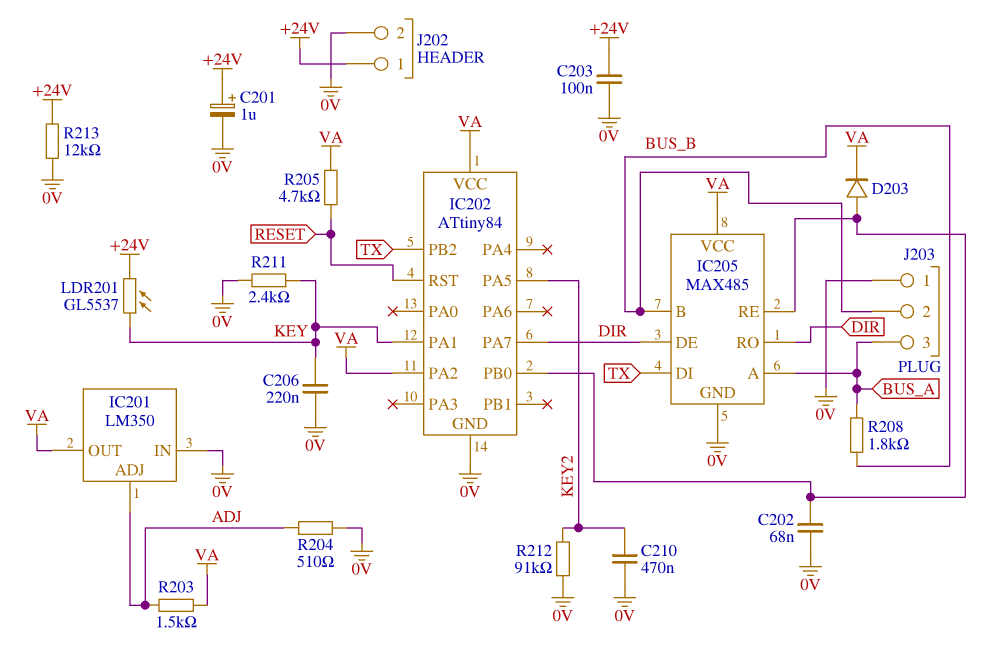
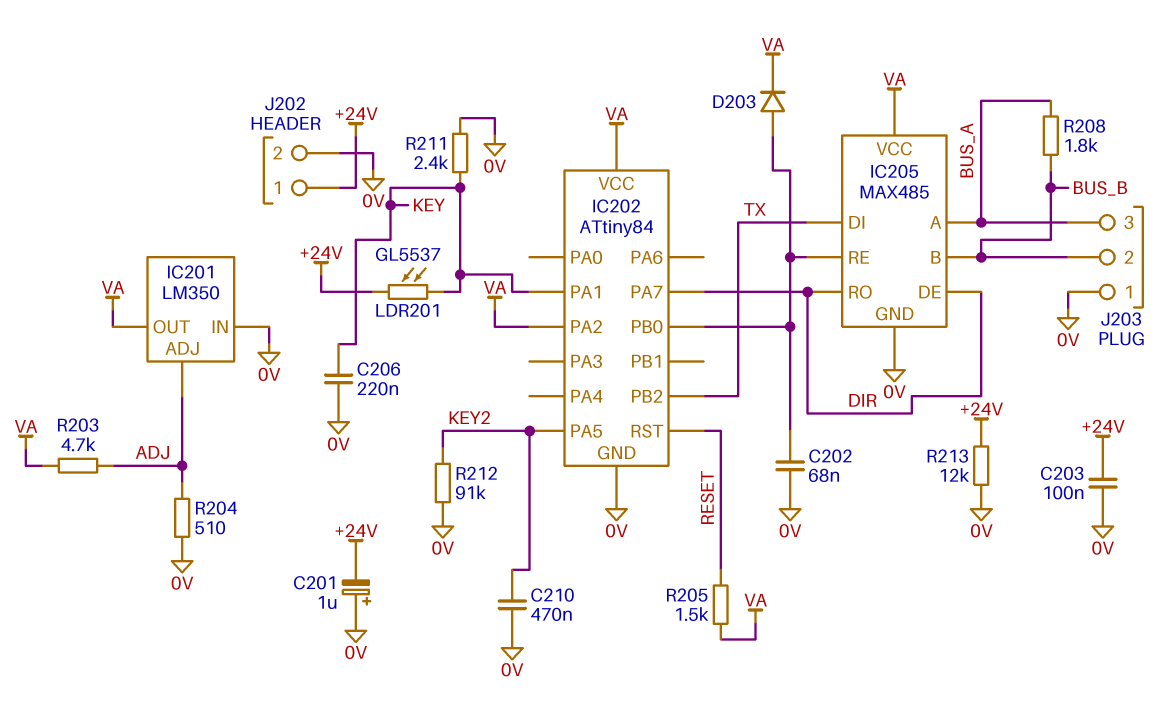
C201: 1uF (plus +24V, minus 0V) -> 1uF (plus 0V, minus +24V)
R203: 1.5k (ADJ, VA) -> 4.7k (ADJ, VA)
R205: 4.7k (RESET, VA) -> 1.5k (RESET, VA)

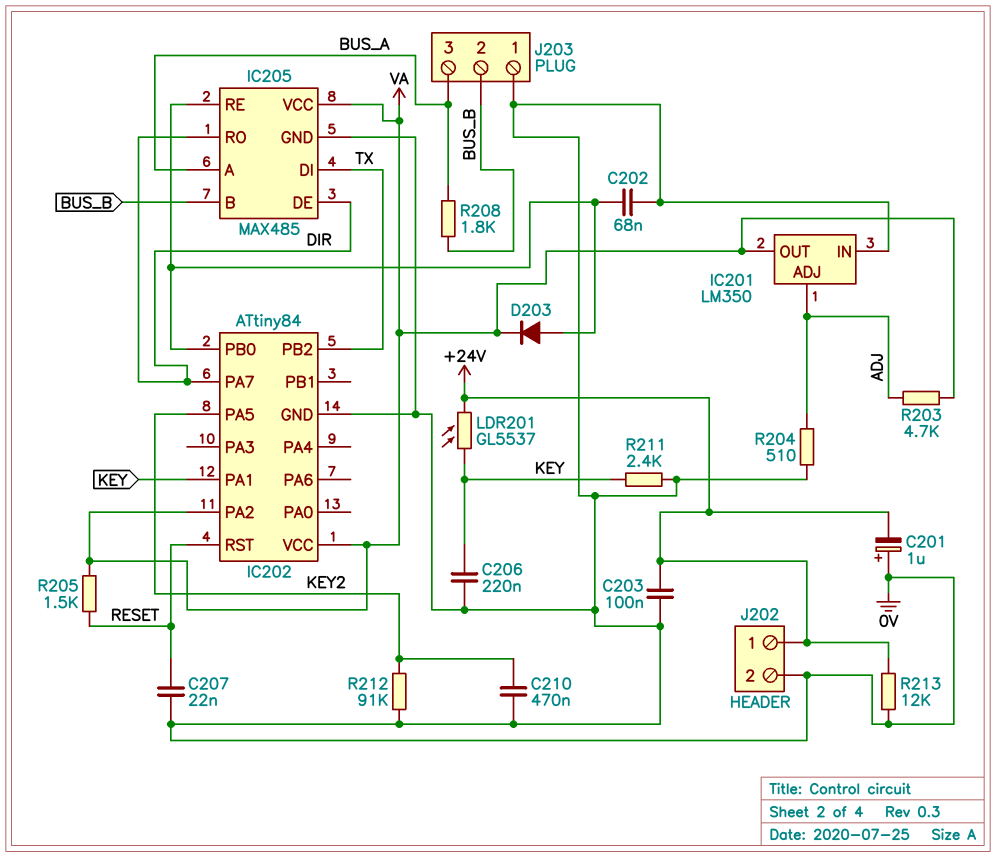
C207: none -> 22nF (0V, RESET)

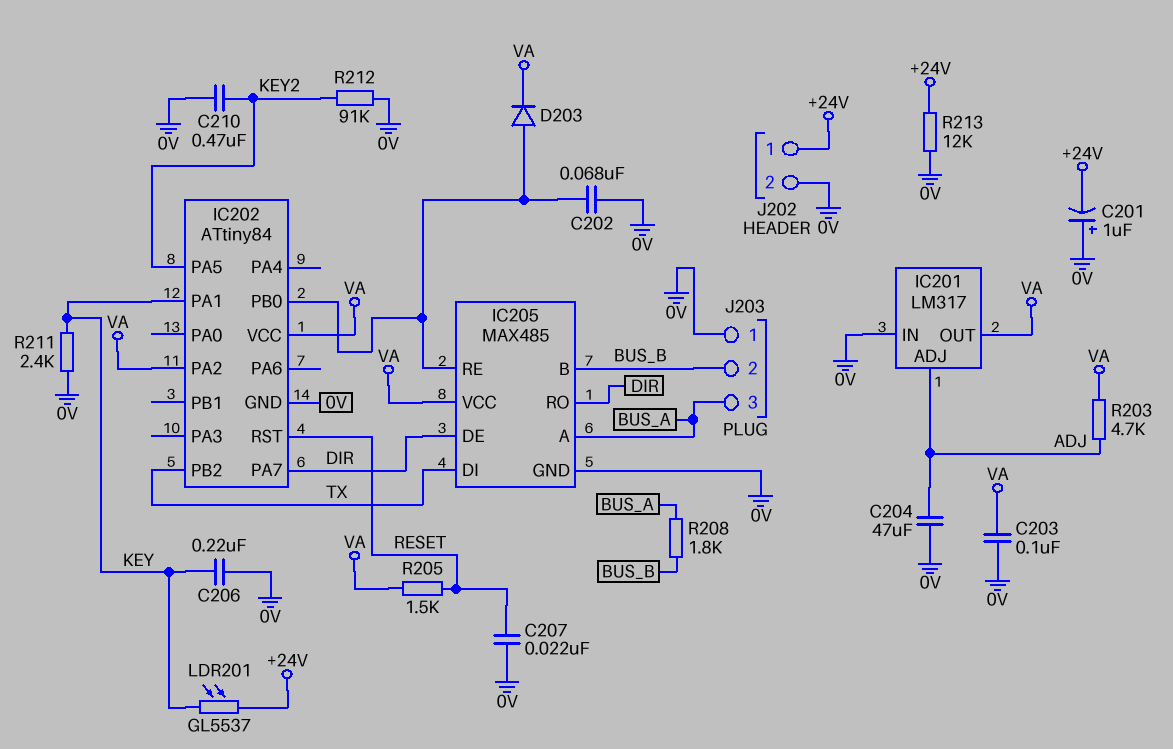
C203: 100nF (+24V, 0V) -> 100nF (0V, VA)
C204: none -> 47uF (0V, ADJ)
IC201: LM350 -> LM317
R204: 510 (0V, ADJ) -> none

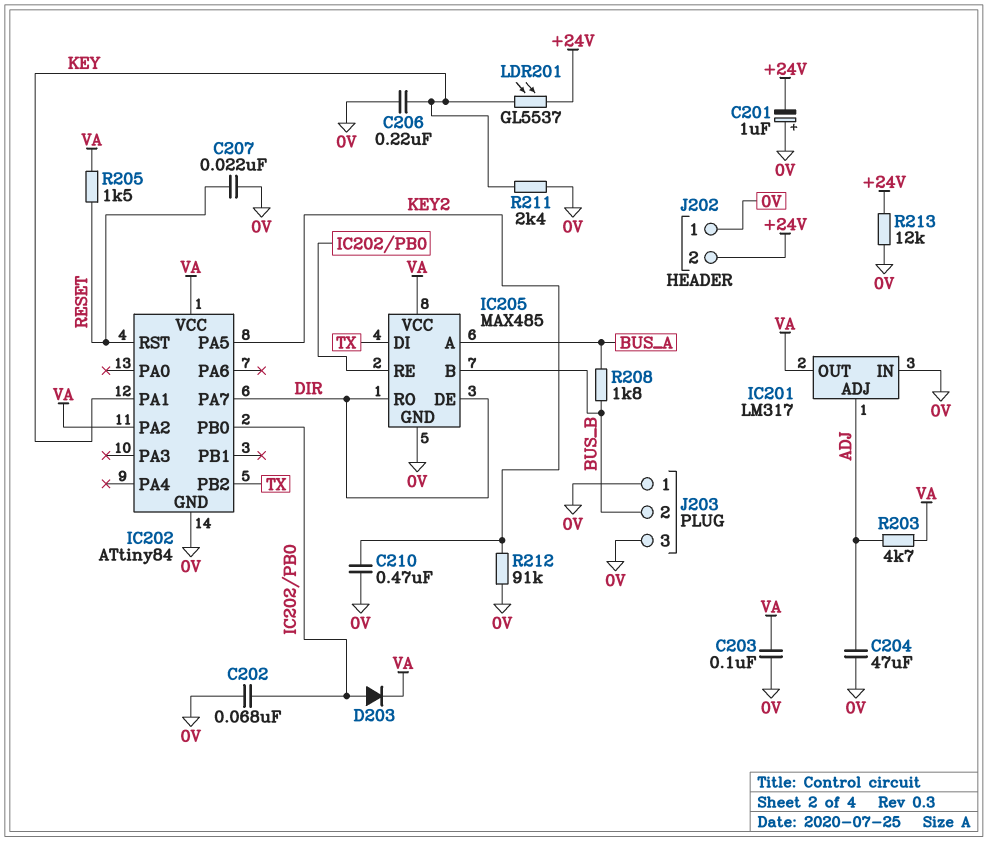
J202 pin 1: +24V -> 0V
J202 pin 2: 0V -> +24V
J203 pin 3: BUS_A -> 0V

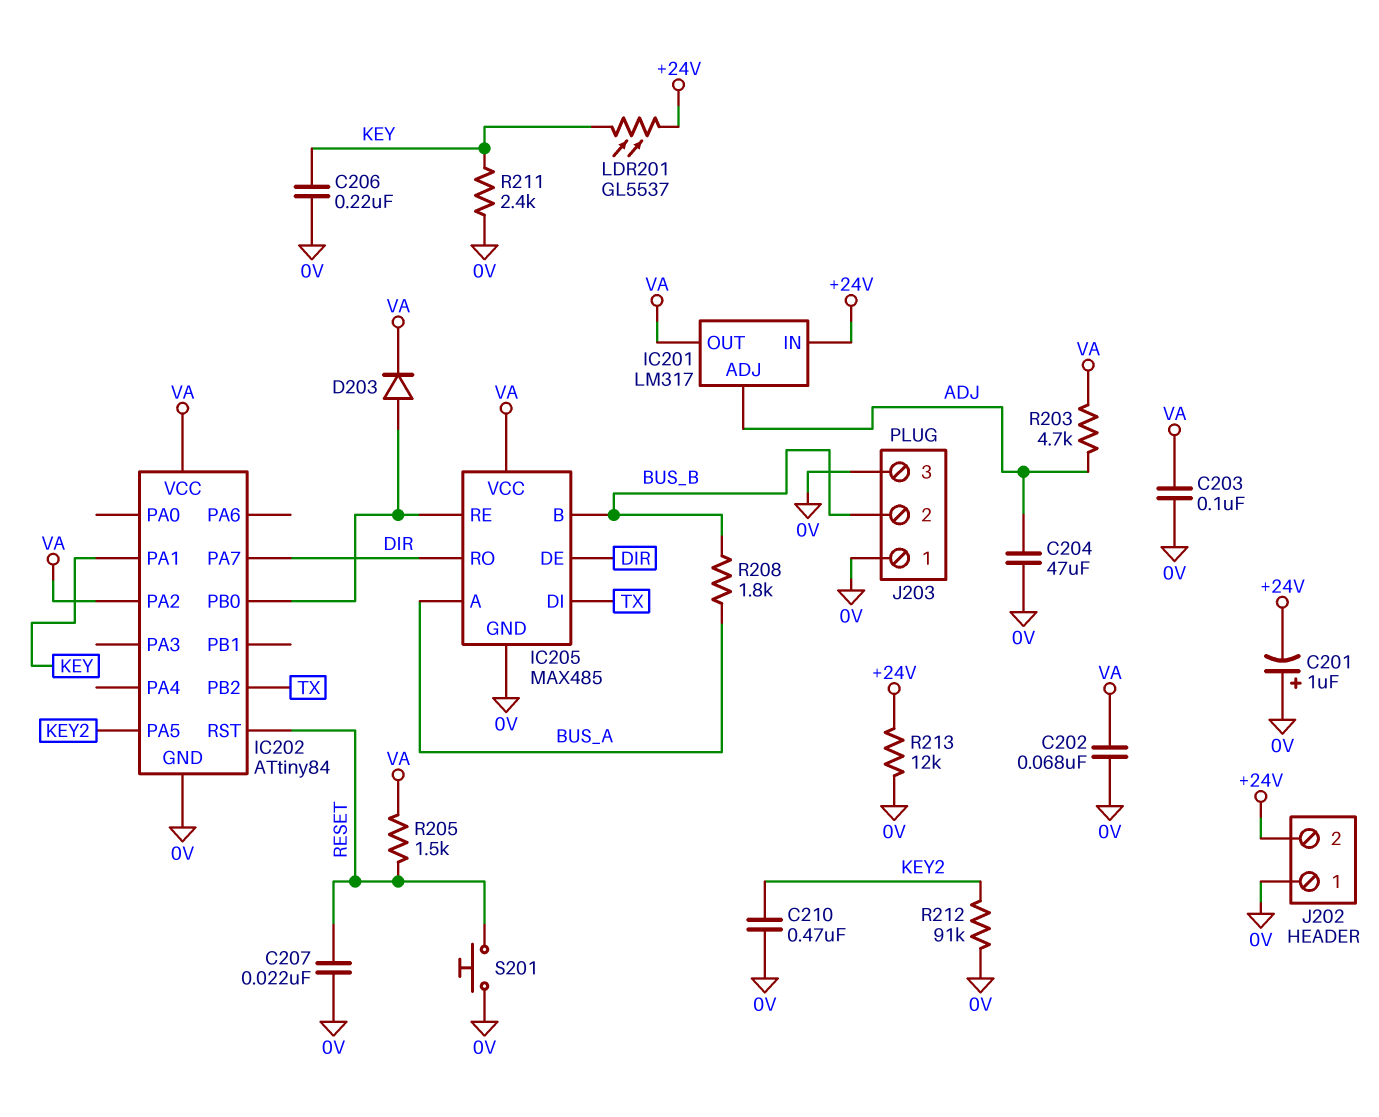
C202: 68nF (0V, IC202/PB0) -> 68nF (0V, VA)
IC201 pin IN: 0V -> +24V
S201: none -> button (0V, RESET)

